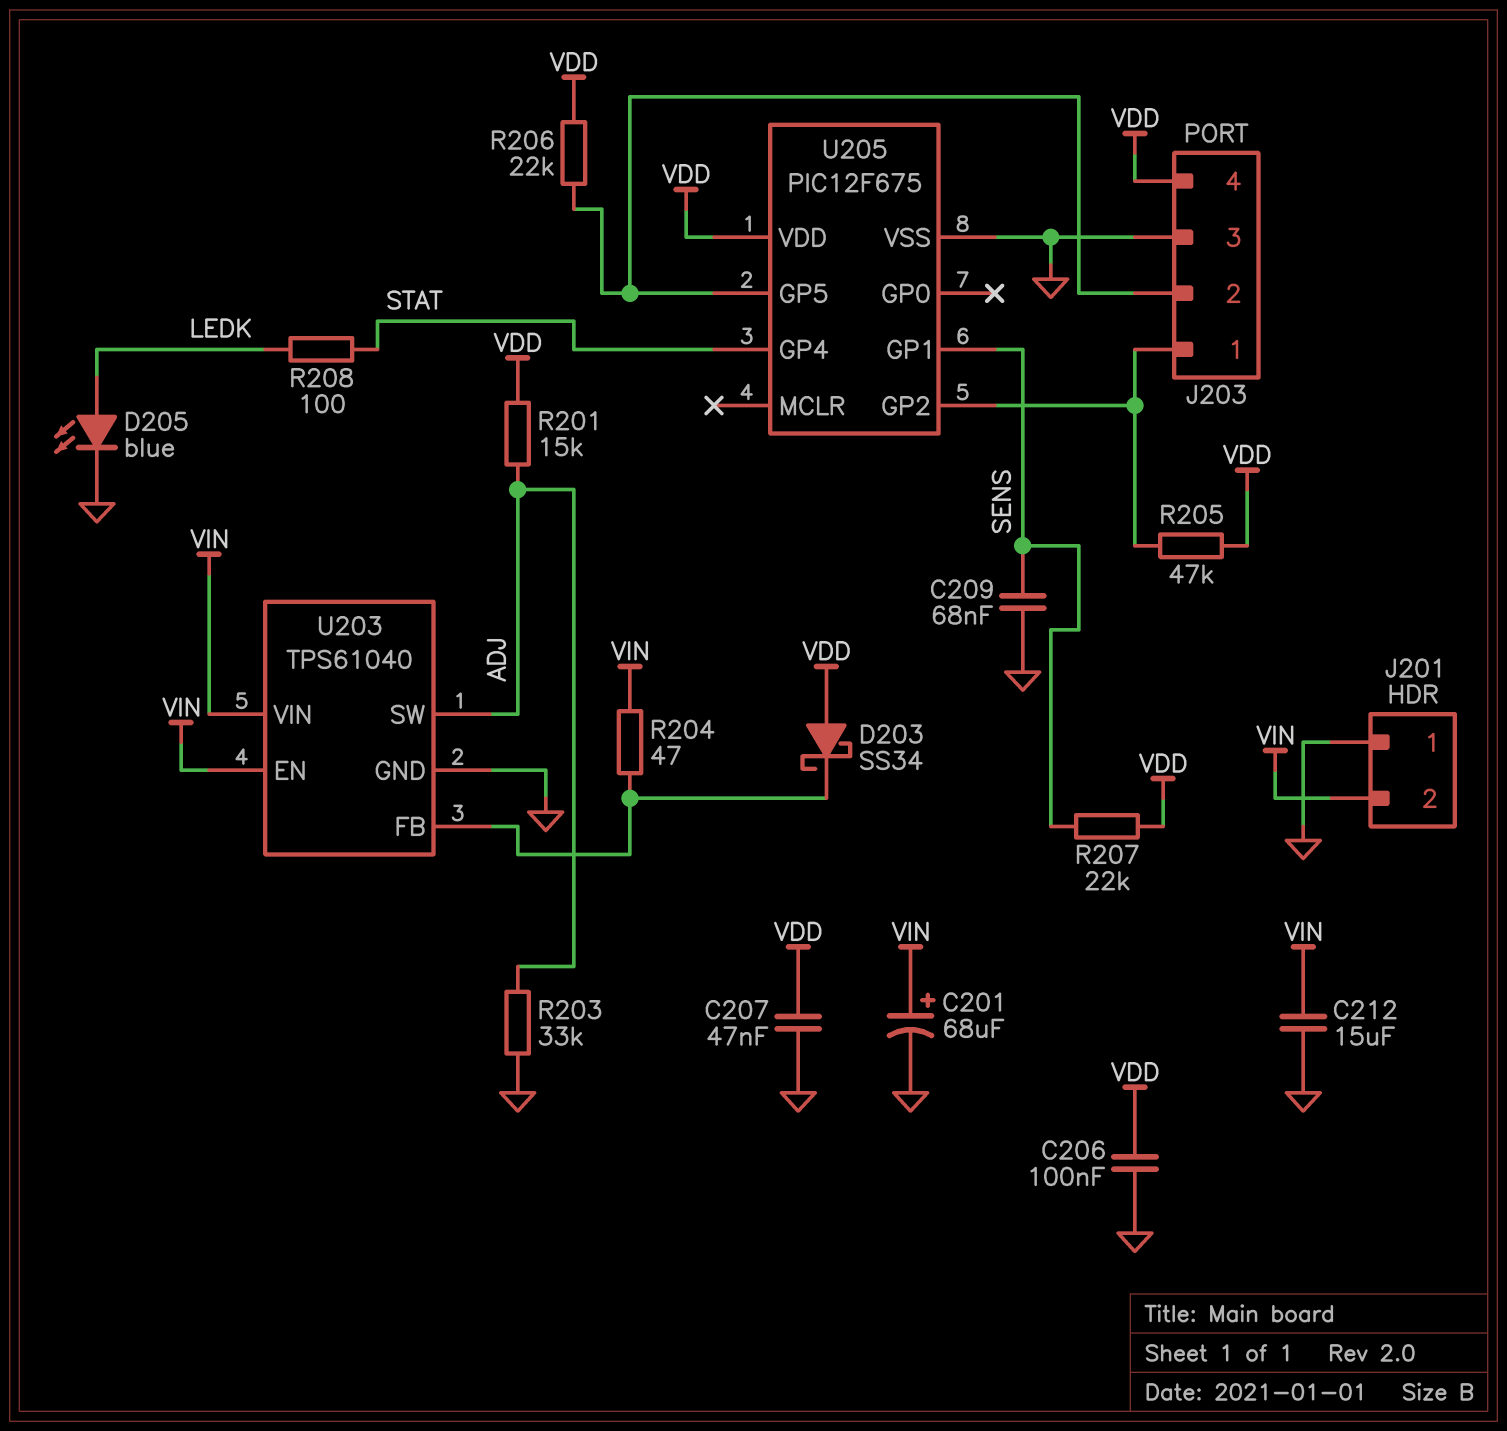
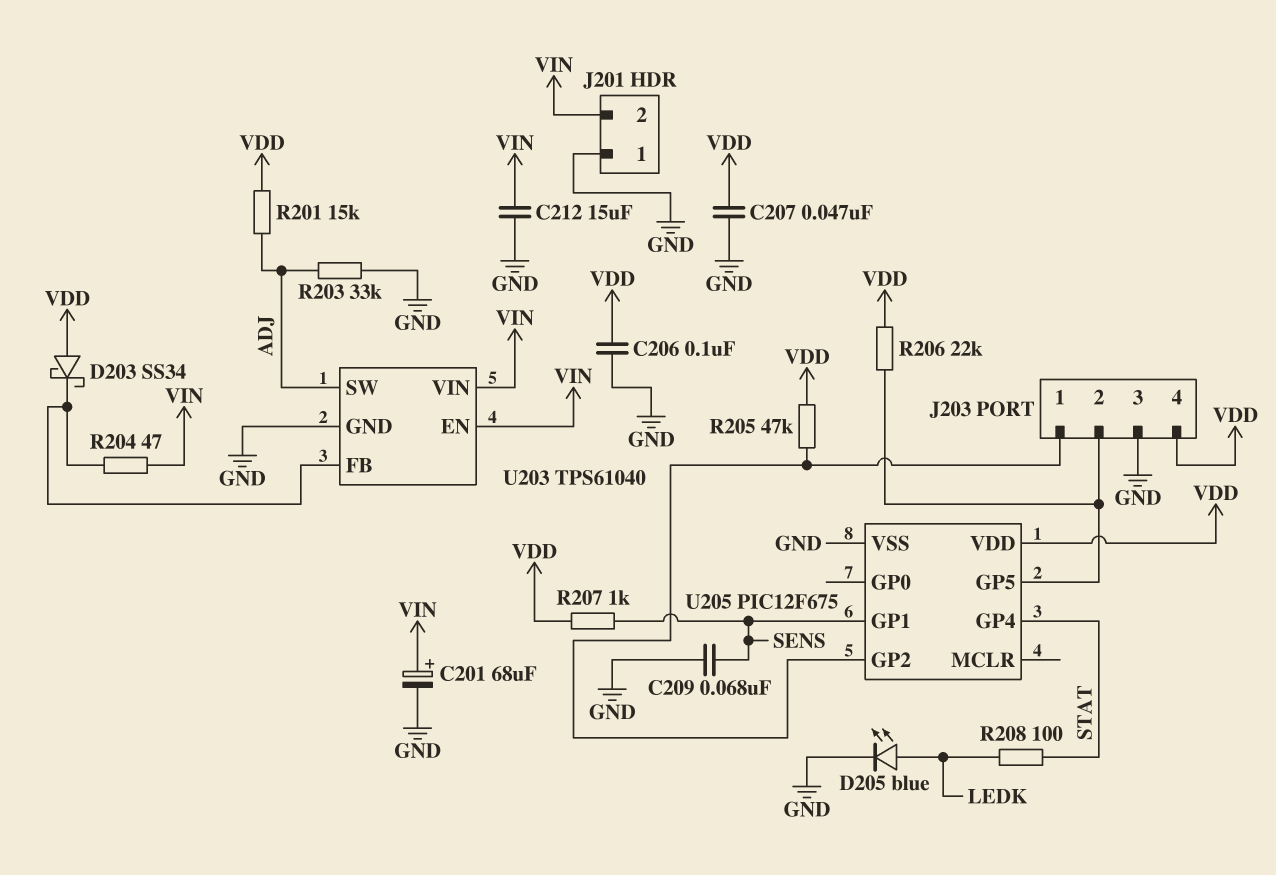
R207: 22k (SENS, VDD) -> 1k (SENS, VDD)

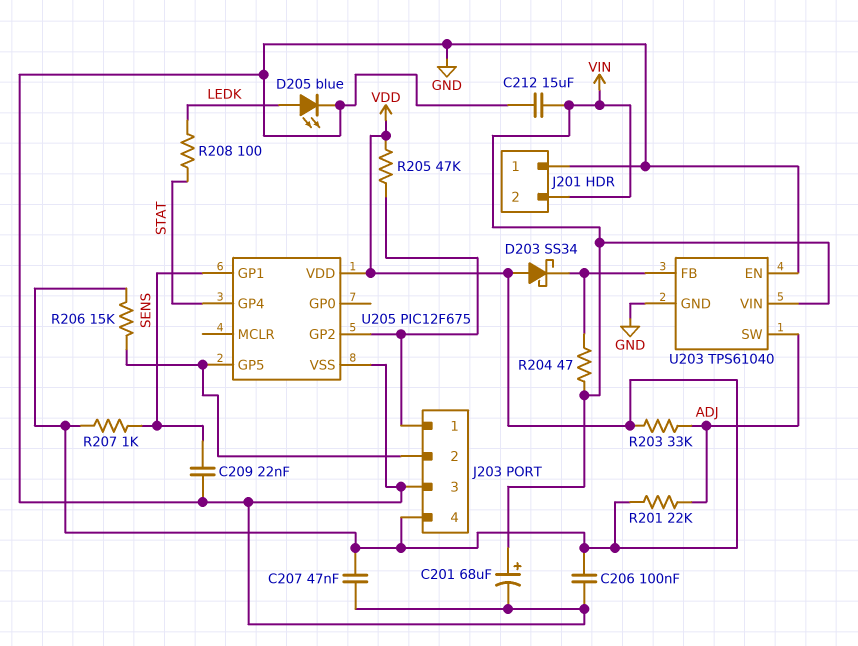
C209: 68nF (GND, SENS) -> 22nF (GND, SENS)
R201: 15k (ADJ, VDD) -> 22k (ADJ, VDD)
R203: 33k (ADJ, GND) -> 33k (ADJ, VDD)
R206: 22k (J203/2, VDD) -> 15k (J203/2, VDD)
U203 pin EN: VIN -> GND

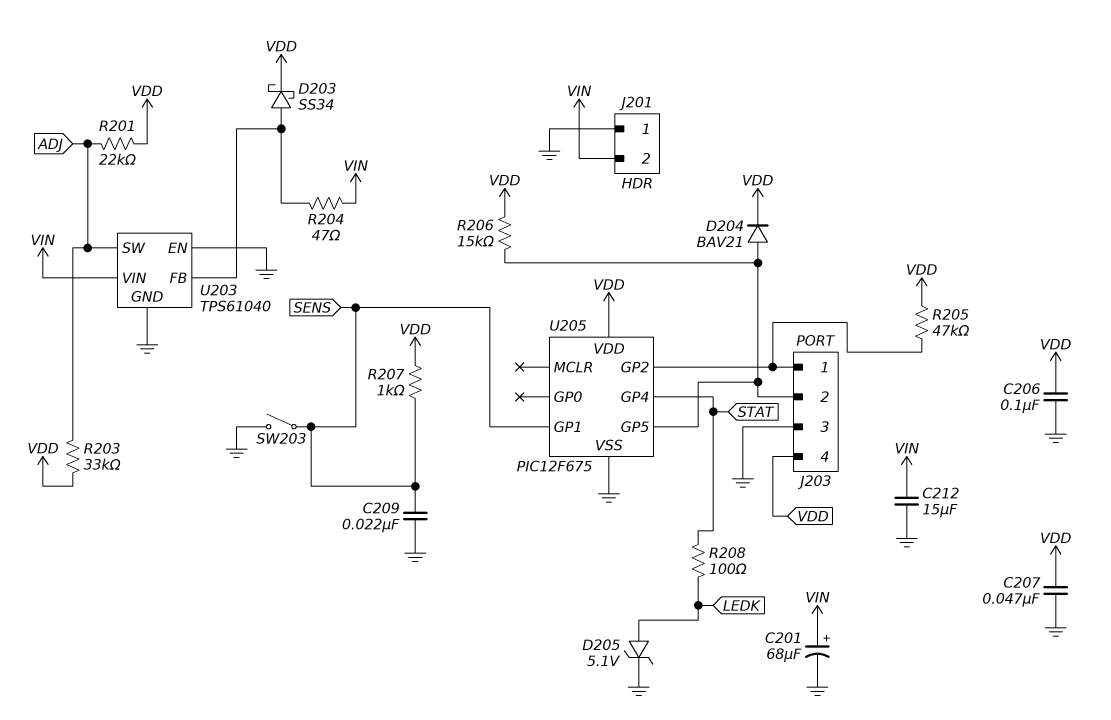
D203: schottky SS34 (A VDD, K U203/FB) -> schottky SS34 (A U203/FB, K VDD)
D204: none -> diode BAV21 (A J203/2, K VDD)
D205: LED blue (A LEDK, K GND) -> zener 5.1V (A LEDK, K GND)
SW203: none -> switch (GND, SENS)

